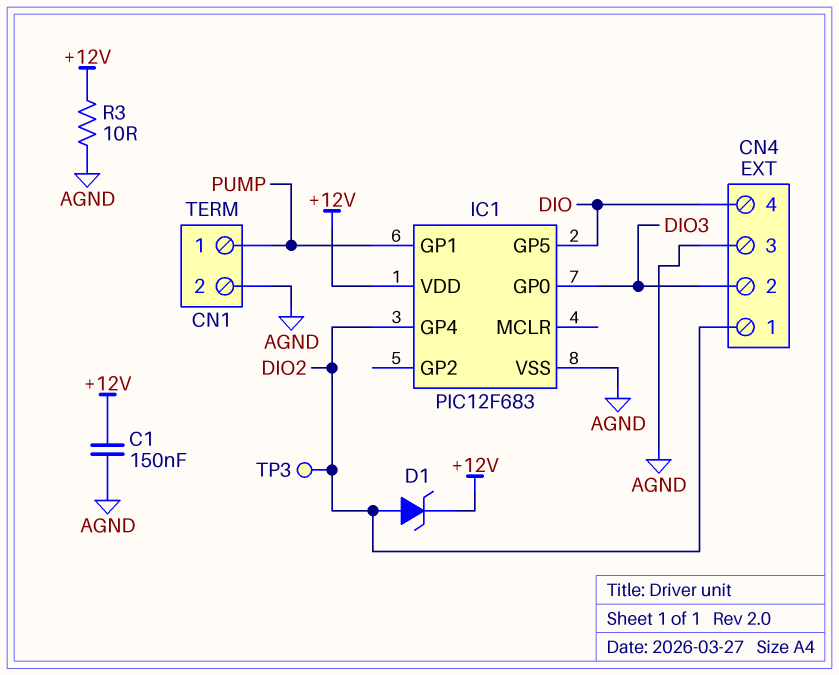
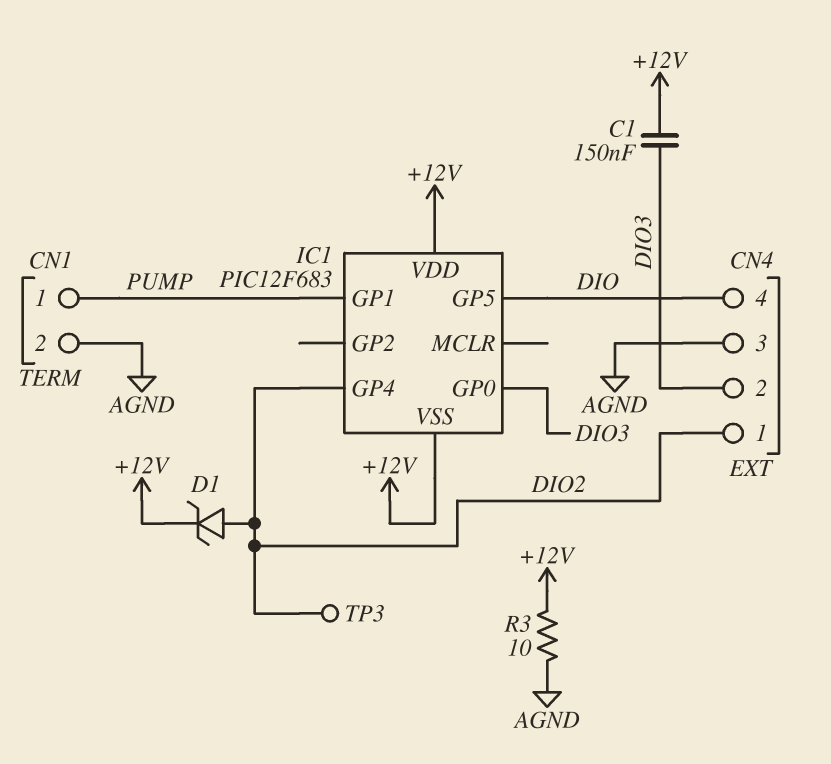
C1: 150nF (+12V, AGND) -> 150nF (+12V, DIO3)
IC1 pin VSS: AGND -> +12V

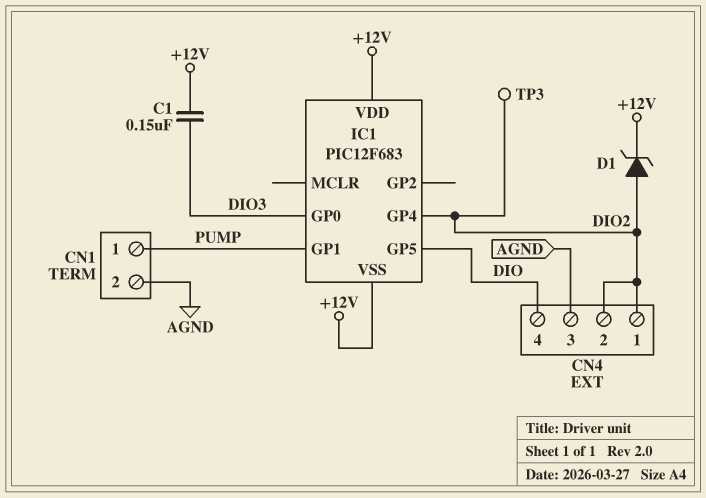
CN4 pin 2: DIO3 -> DIO2
R3: 10 (+12V, AGND) -> none

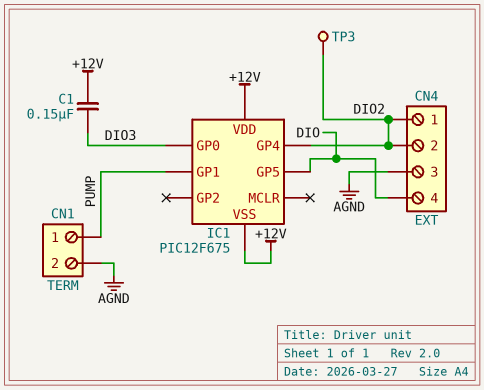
D1: zener (A DIO2, K +12V) -> none
IC1: PIC12F683 -> PIC12F675

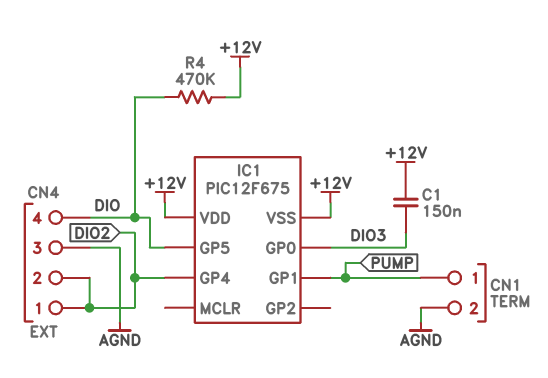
R4: none -> 470k (+12V, DIO)
TP3: test point (DIO2) -> none

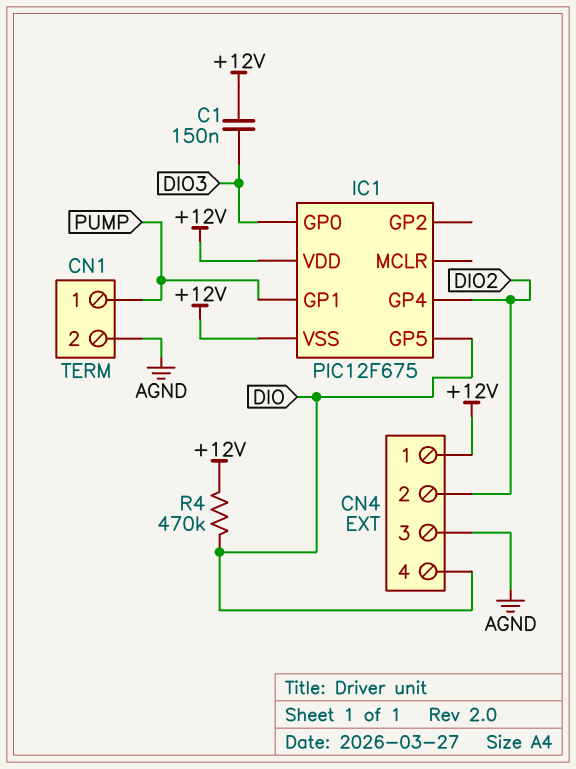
CN4 pin 1: DIO2 -> +12V

